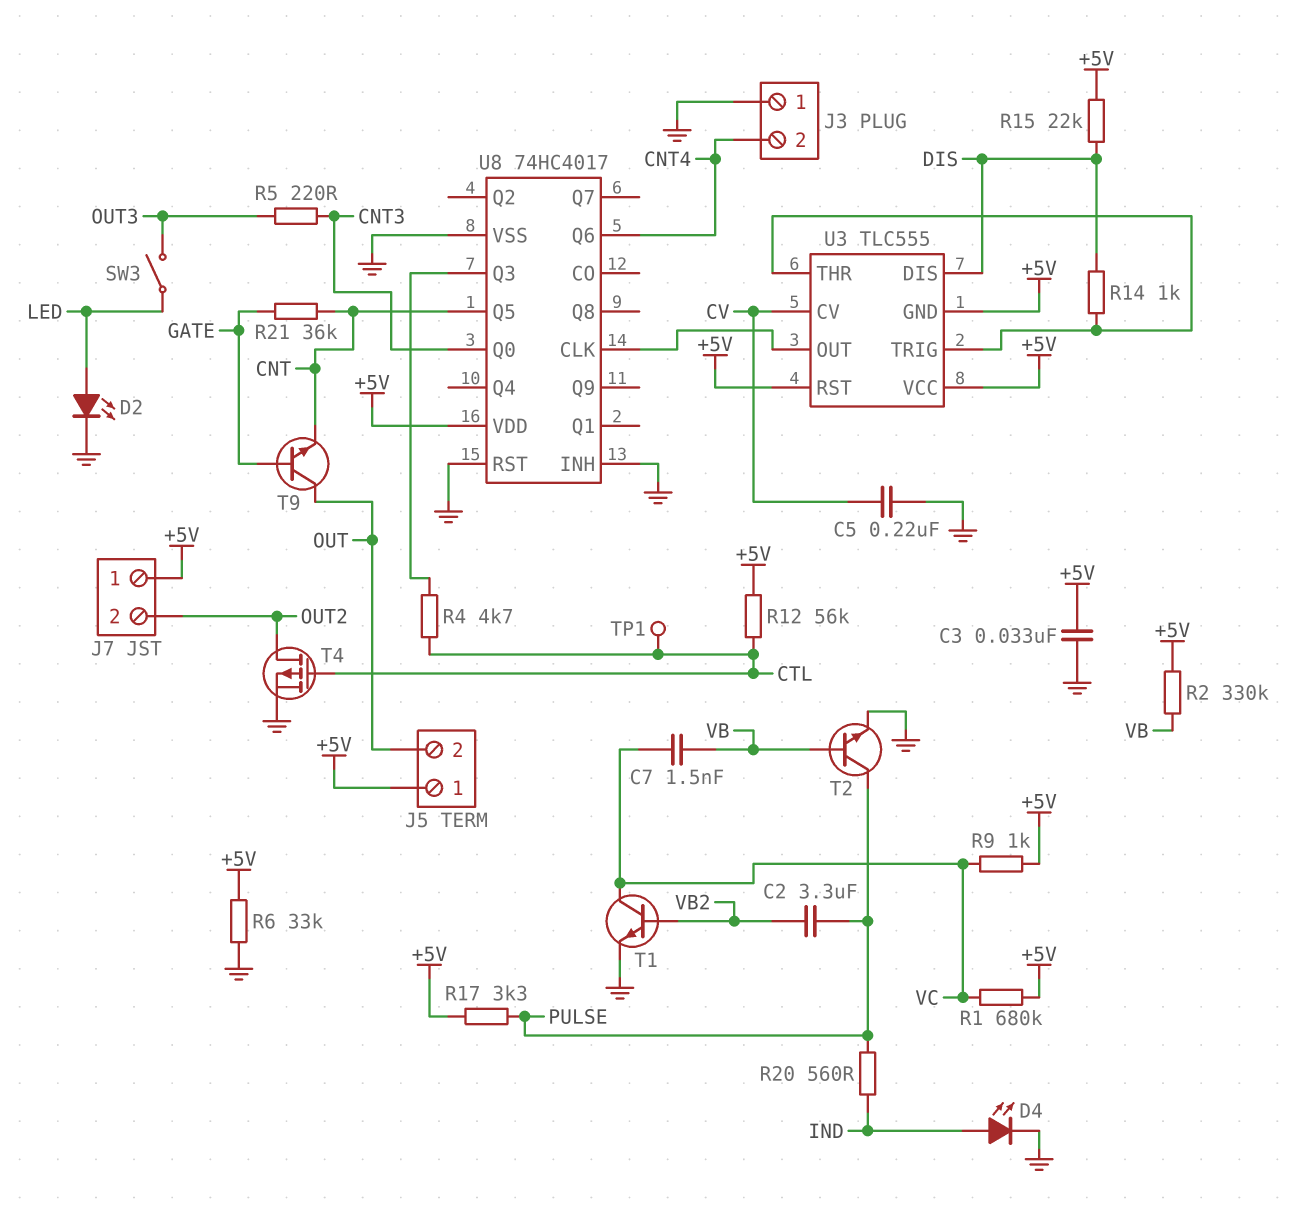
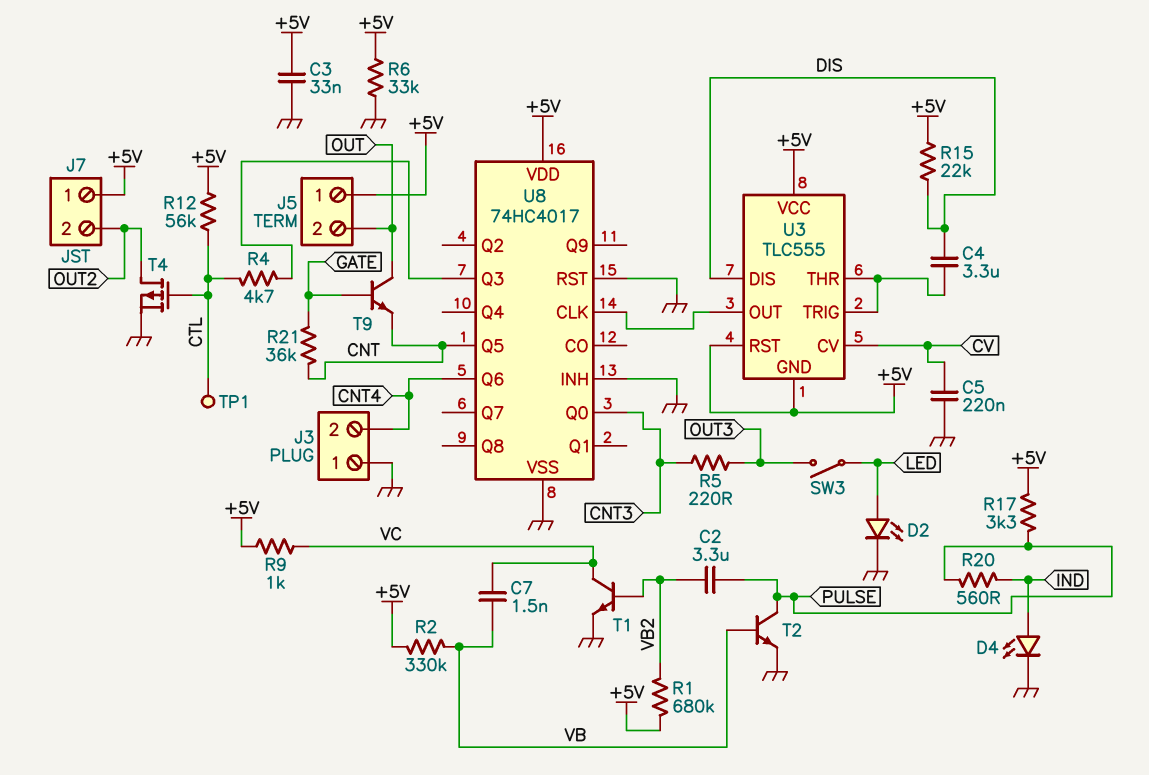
C4: none -> 3.3uF (DIS, U3/THR)
R1: 680k (+5V, VC) -> 680k (+5V, VB2)
R14: 1k (DIS, U3/THR) -> none

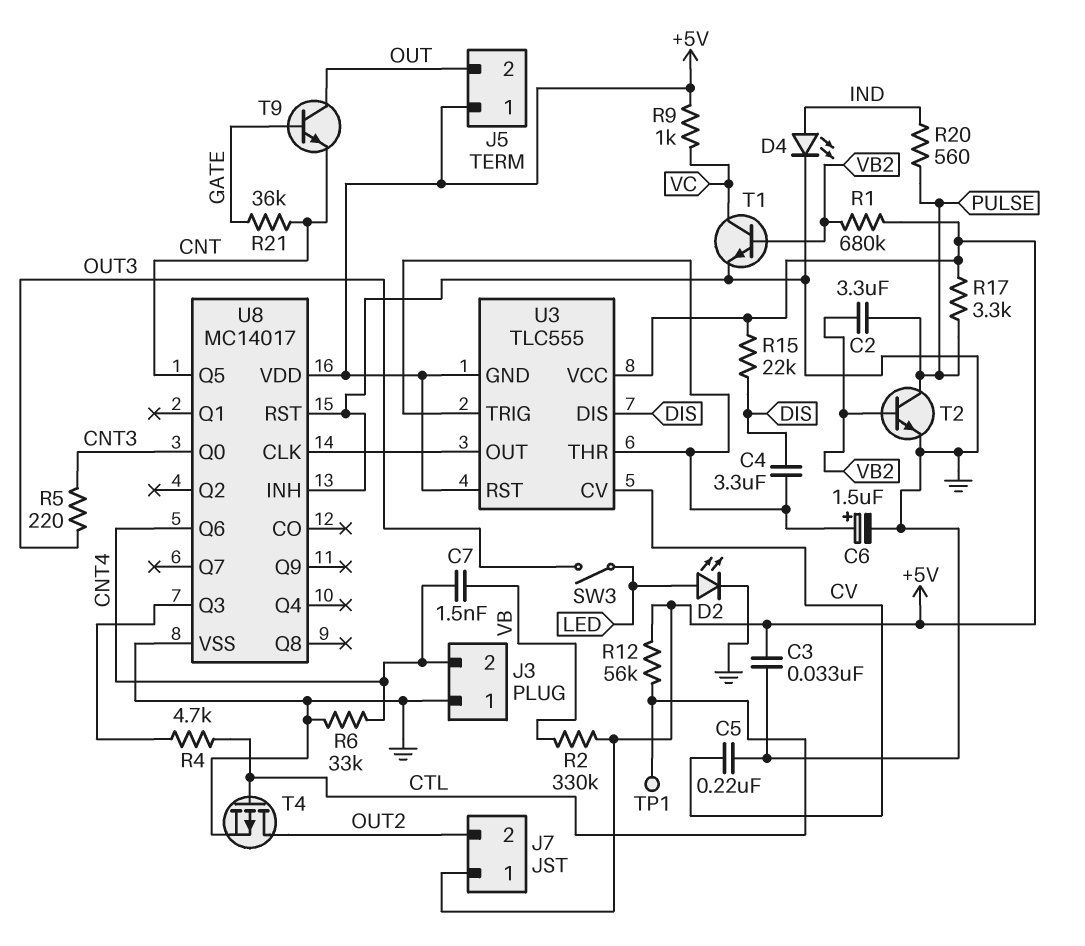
C6: none -> 1.5uF (plus U3/THR, minus GND)
C7: 1.5nF (VB, VC) -> 1.5nF (CNT4, VB)
R6: 33k (+5V, GND) -> 33k (CNT4, GND)
T2: NPN (B VB, C PULSE, E GND) -> NPN (B VB2, C PULSE, E GND)
U8: 74HC4017 -> MC14017

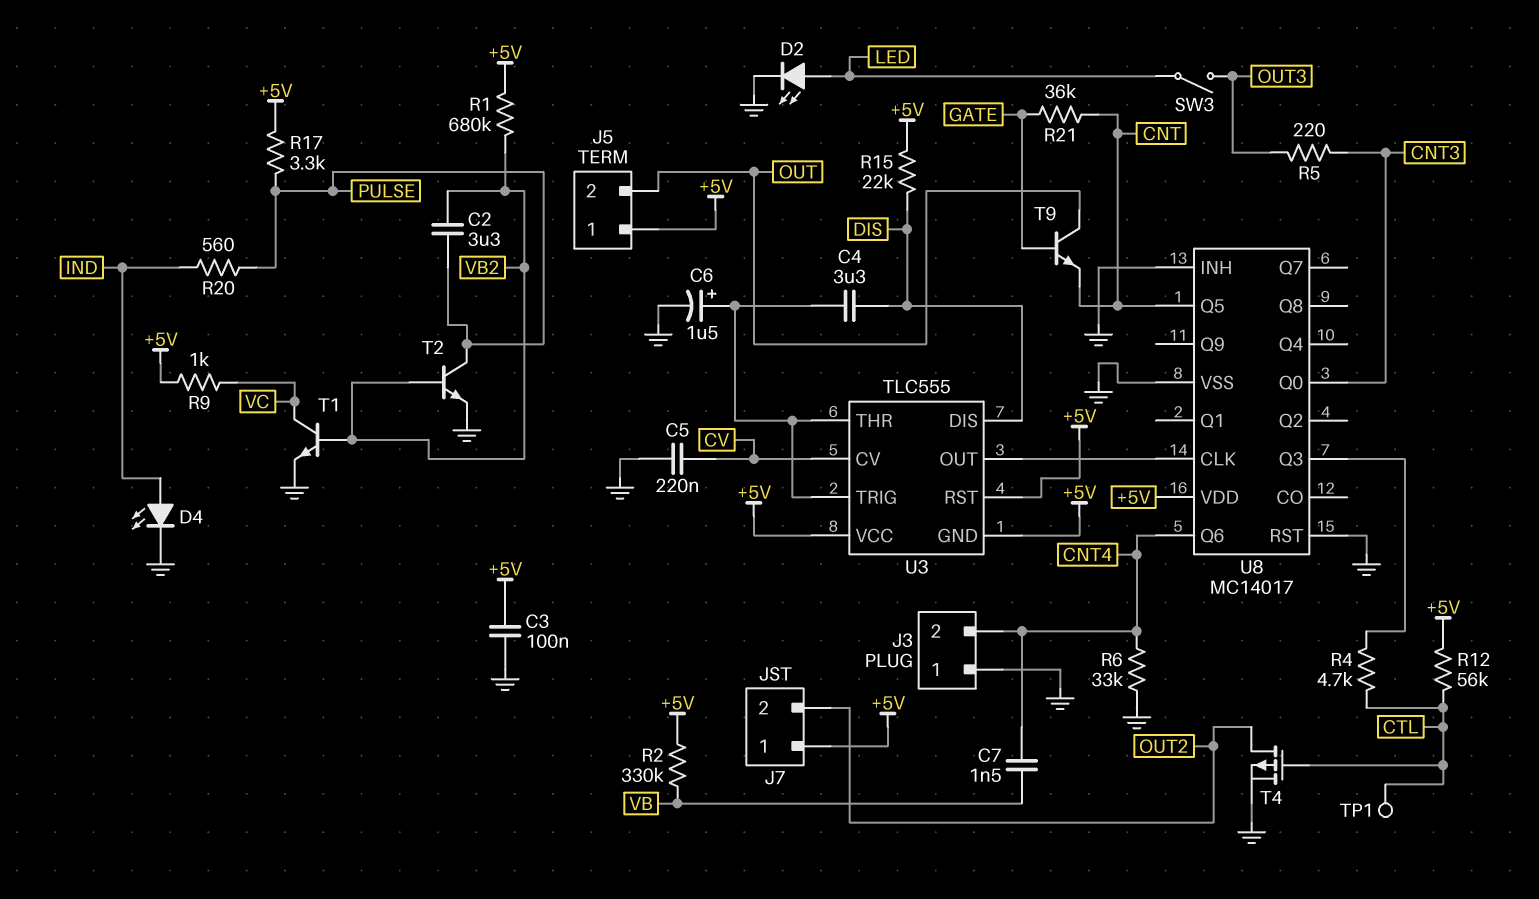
C3: 33nF (+5V, GND) -> 100nF (+5V, GND)

